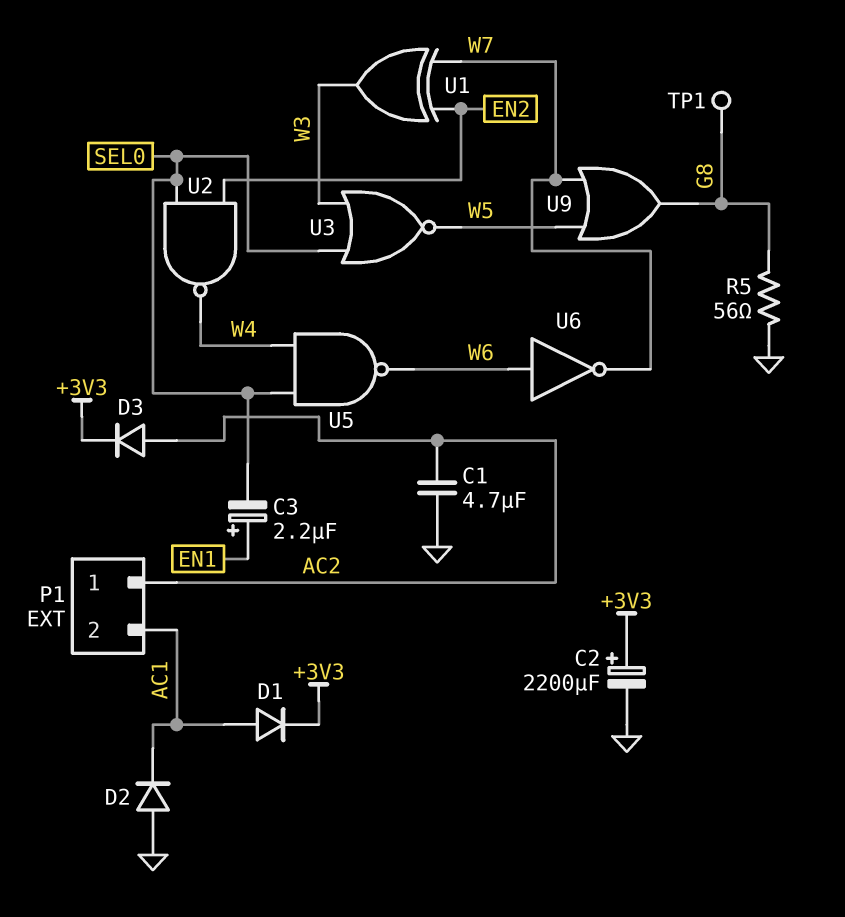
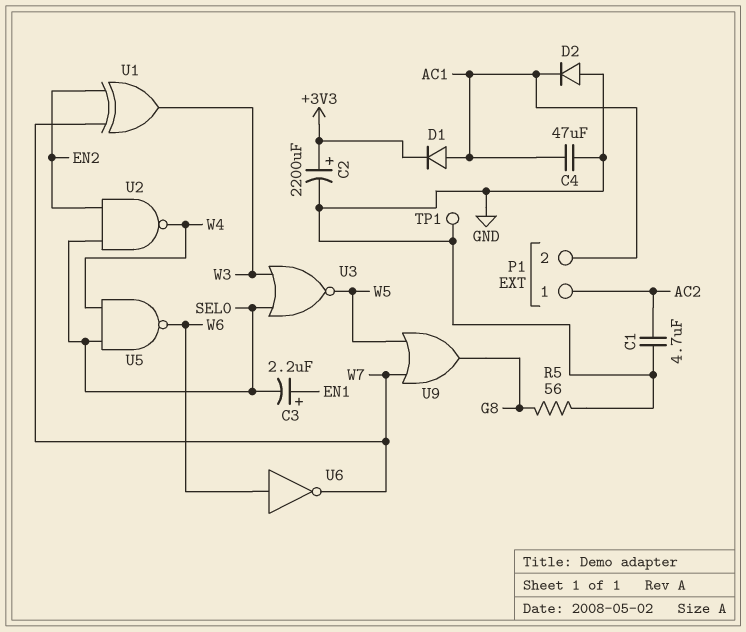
C4: none -> 47uF (AC1, GND)
D3: diode (A AC2, K +3V3) -> none
TP1: test point (G8) -> test point (GND)

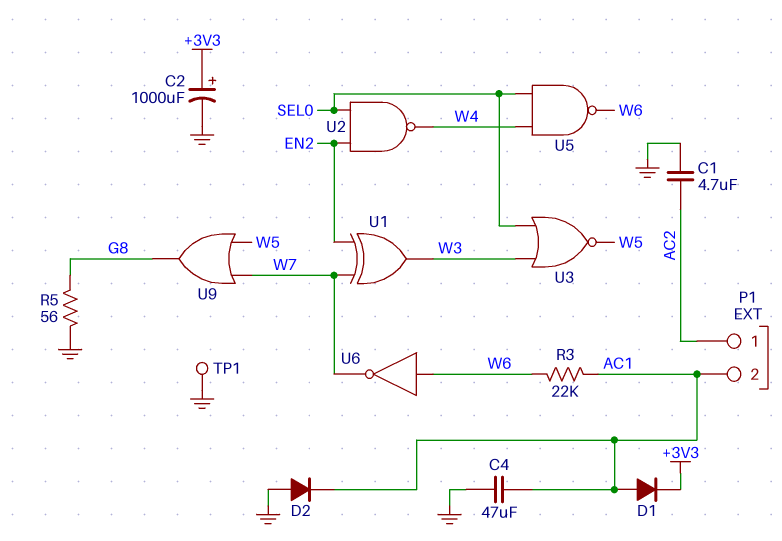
C2: 2200uF (plus +3V3, minus GND) -> 1000uF (plus +3V3, minus GND)
C3: 2.2uF (plus EN1, minus SEL0) -> none
R3: none -> 22k (AC1, W6)

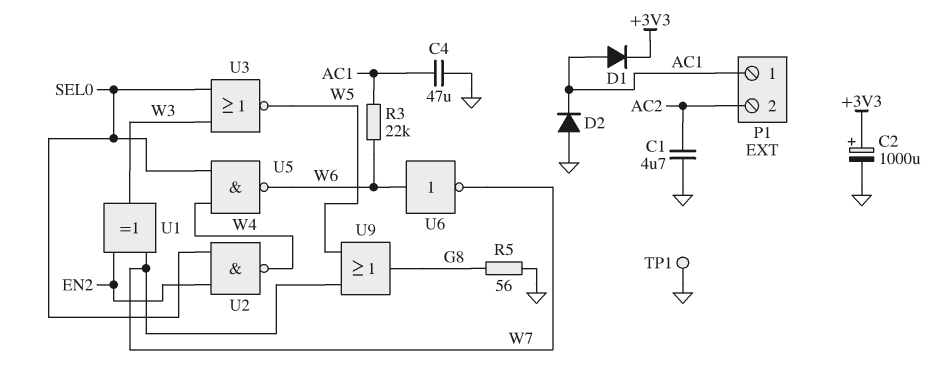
P1 pin 1: AC2 -> AC1
P1 pin 2: AC1 -> AC2

